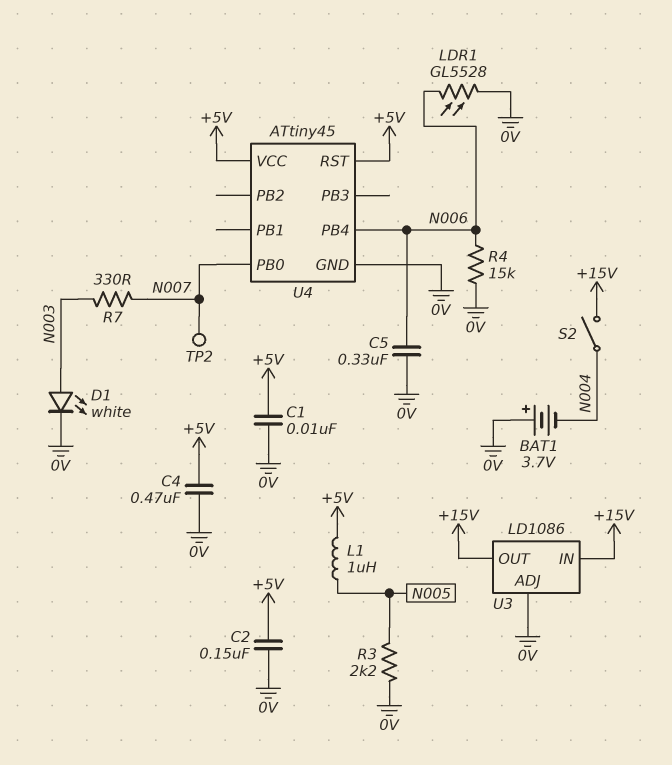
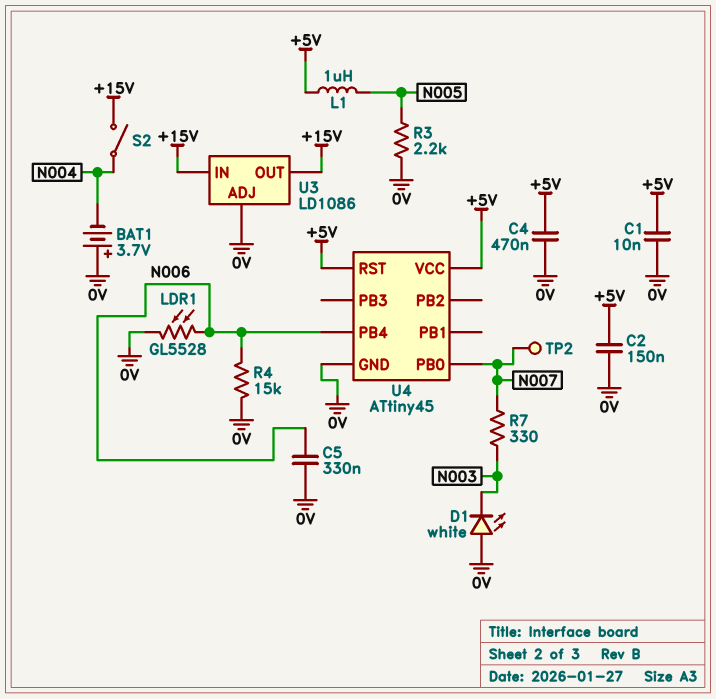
D1: LED white (A N003, K 0V) -> LED white (A 0V, K N003)

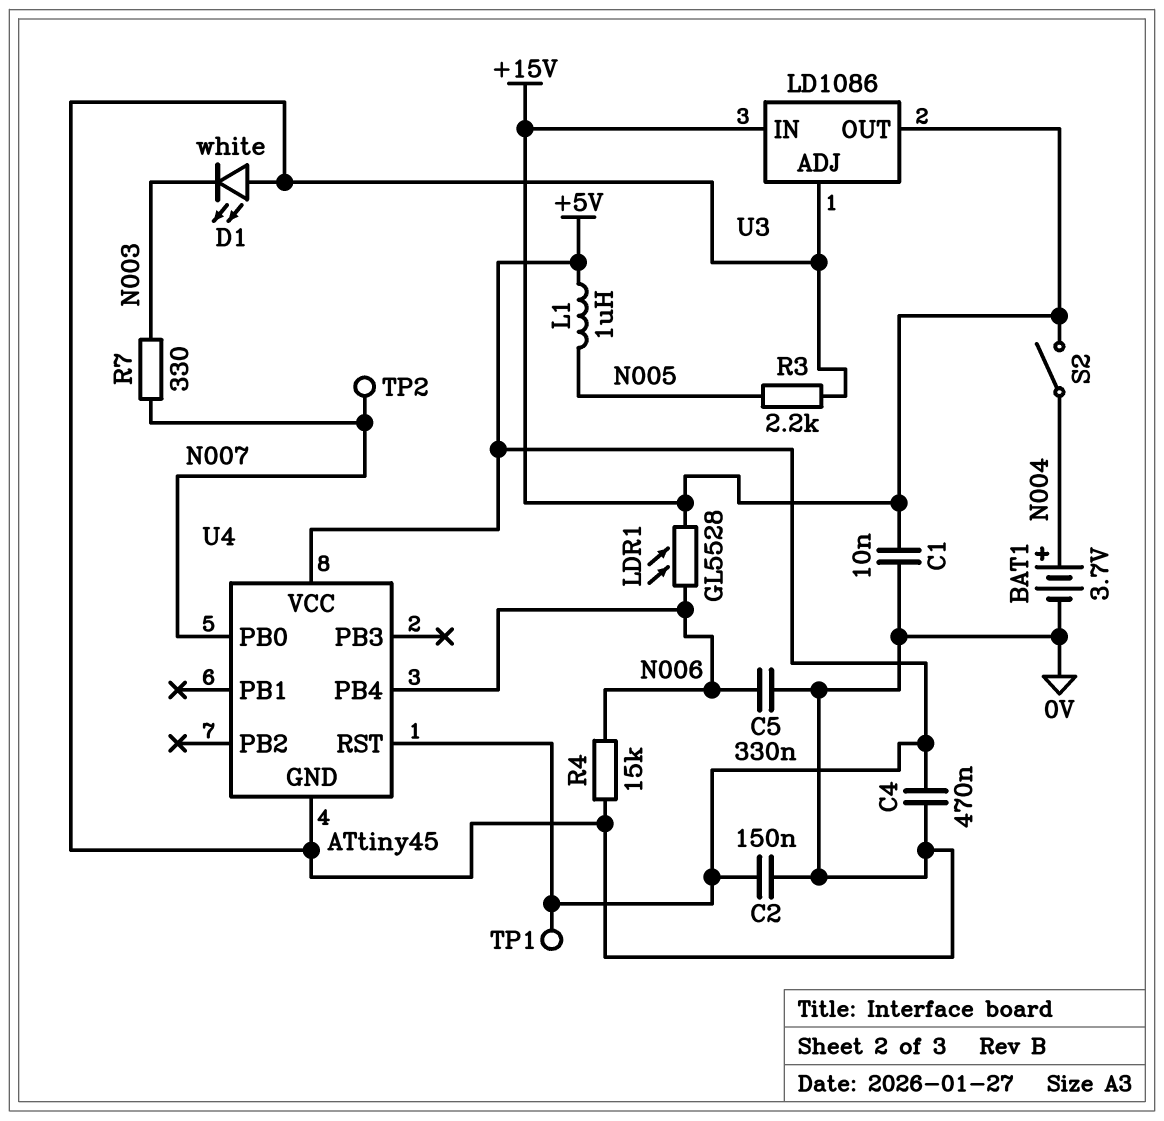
BAT1: 3.7V (plus 0V, minus N004) -> 3.7V (plus N004, minus 0V)
C1: 10nF (+5V, 0V) -> 10nF (+15V, 0V)
LDR1: GL5528 (0V, N006) -> GL5528 (+15V, N006)
TP1: none -> test point (+5V)

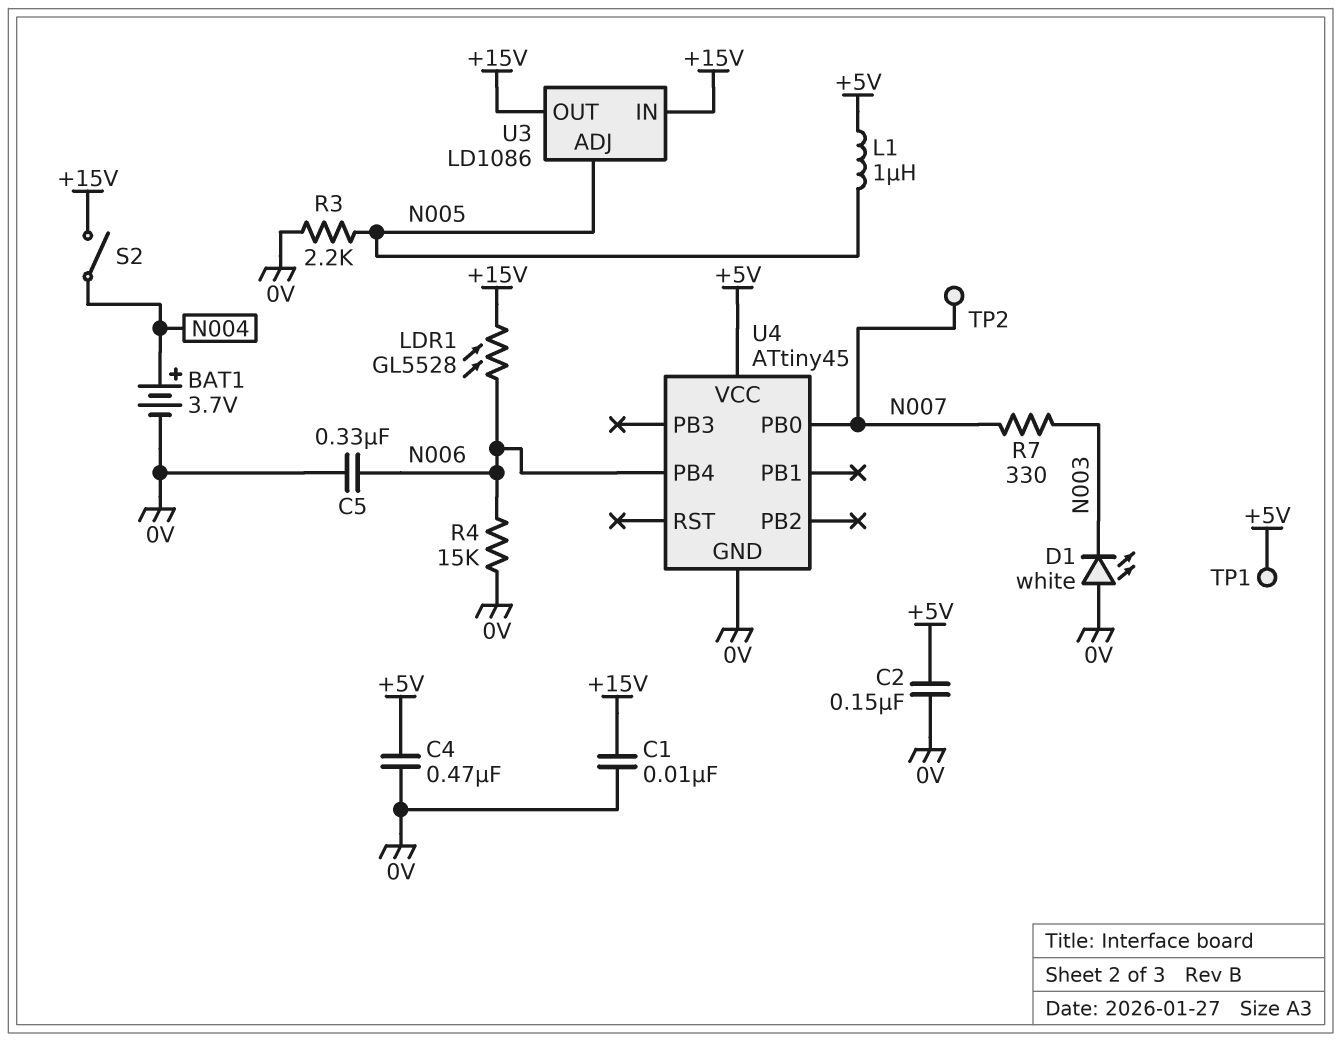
U3 pin ADJ: 0V -> N005
U4 pin RST: +5V -> none

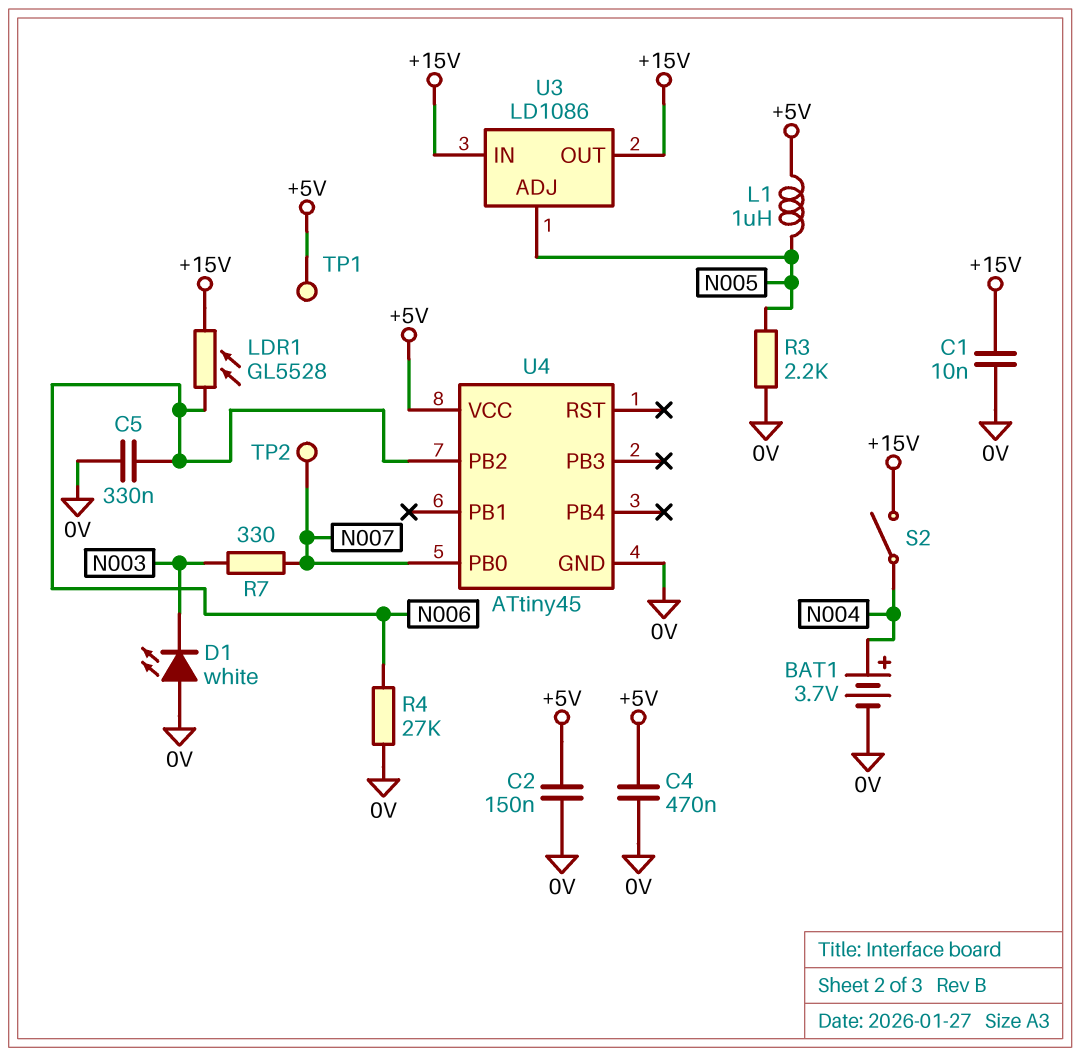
R4: 15k (0V, N006) -> 27k (0V, N006)
U4 pin PB2: none -> N006
U4 pin PB4: N006 -> none

